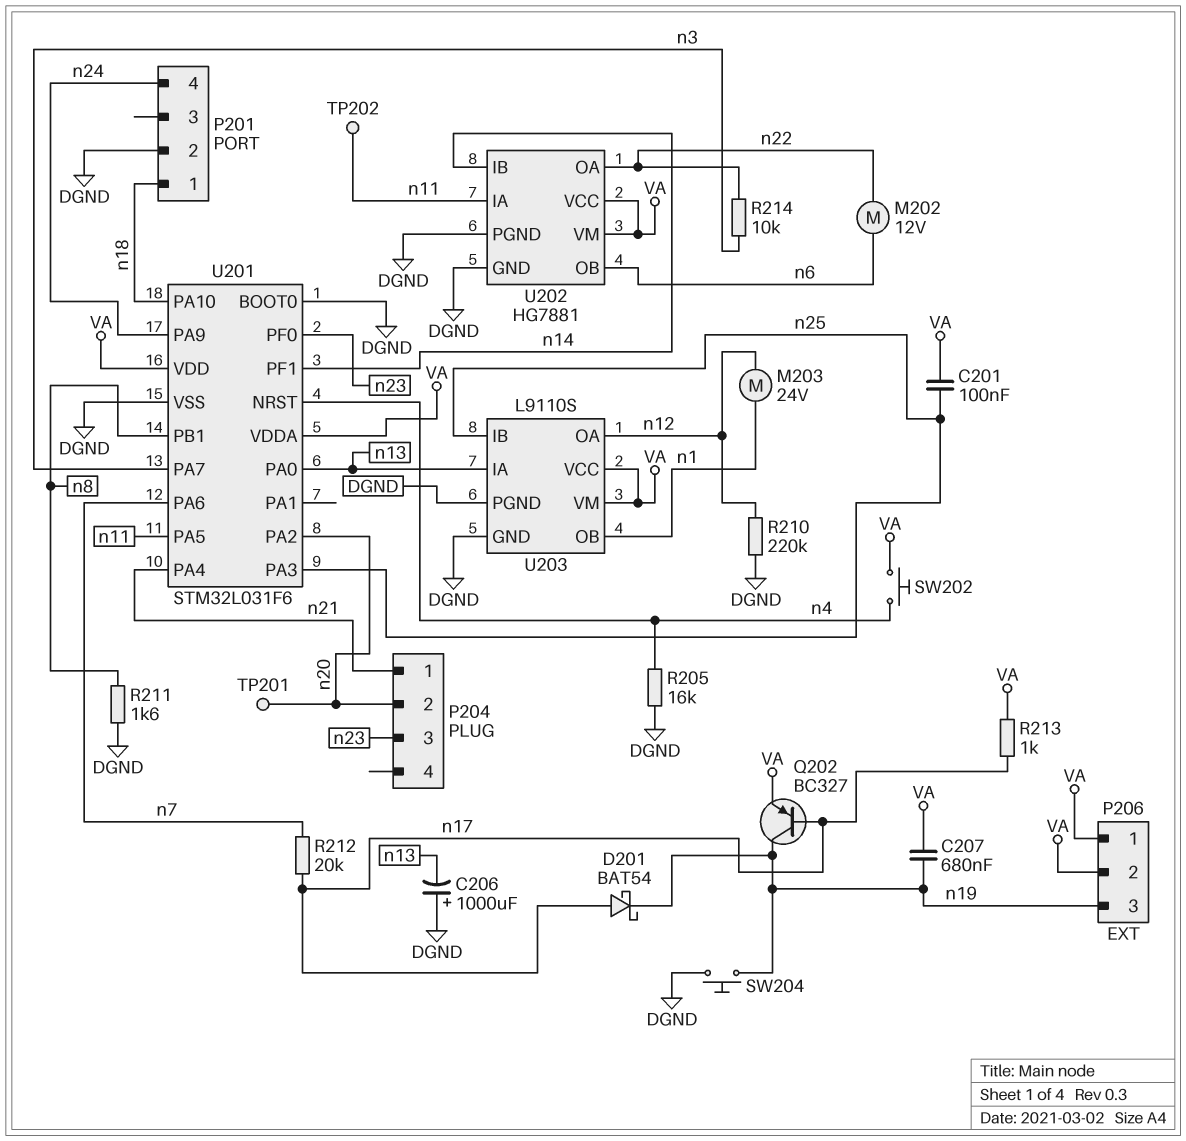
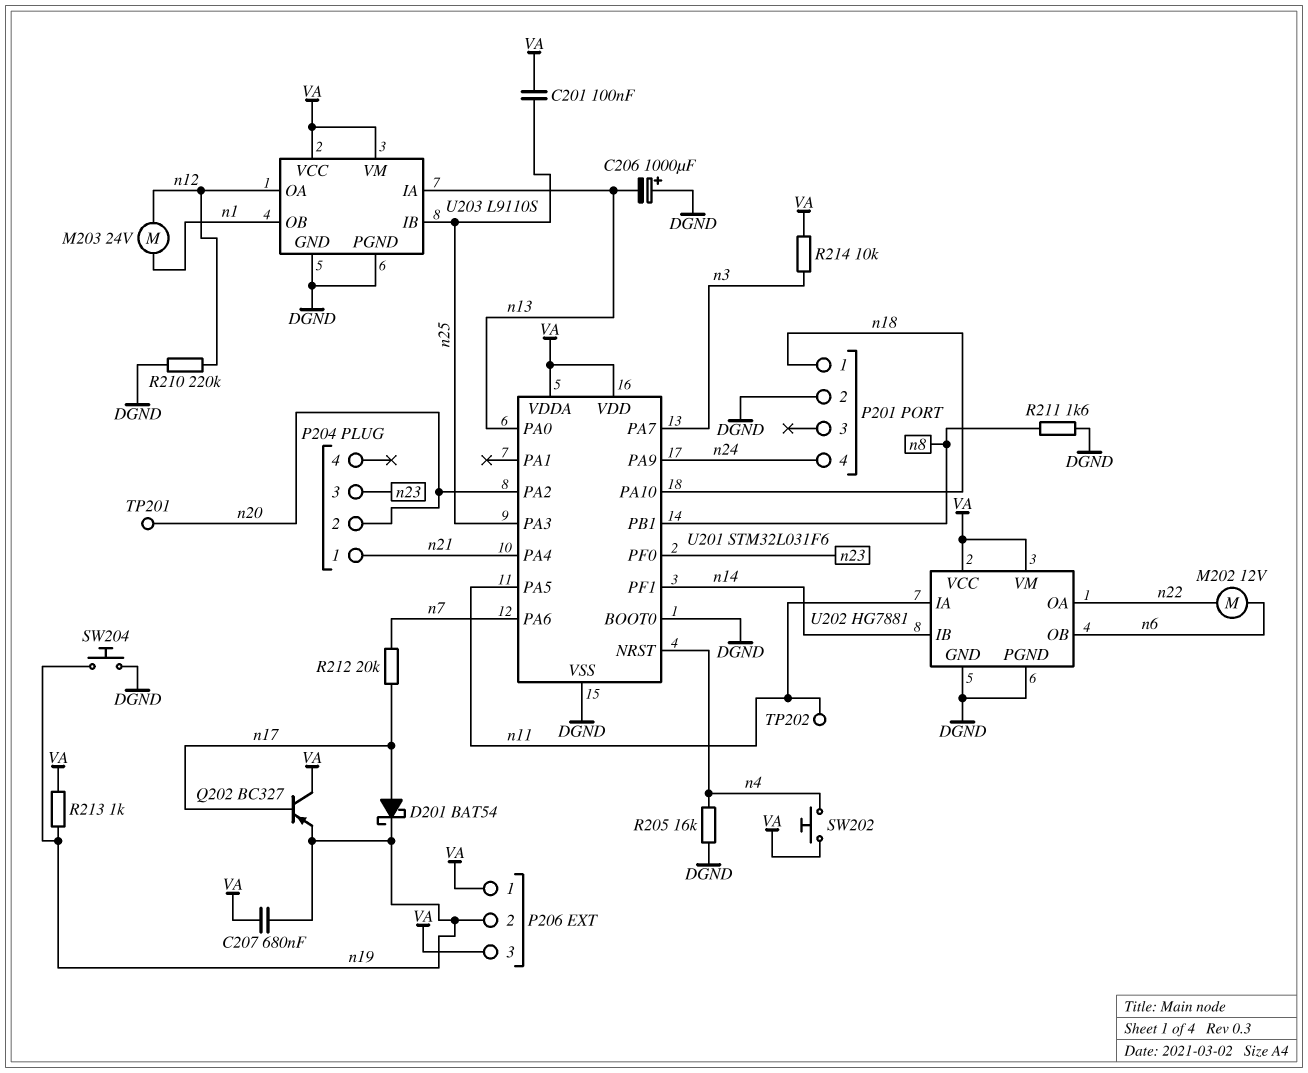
P206 pin 2: VA -> n19
P206 pin 3: n19 -> VA
Q202: PNP BC327 (B n17, C n19, E VA) -> PNP BC327 (B n17, C VA, E n19)
R213: 1k (VA, n17) -> 1k (VA, n19)
R214: 10k (n3, n22) -> 10k (VA, n3)

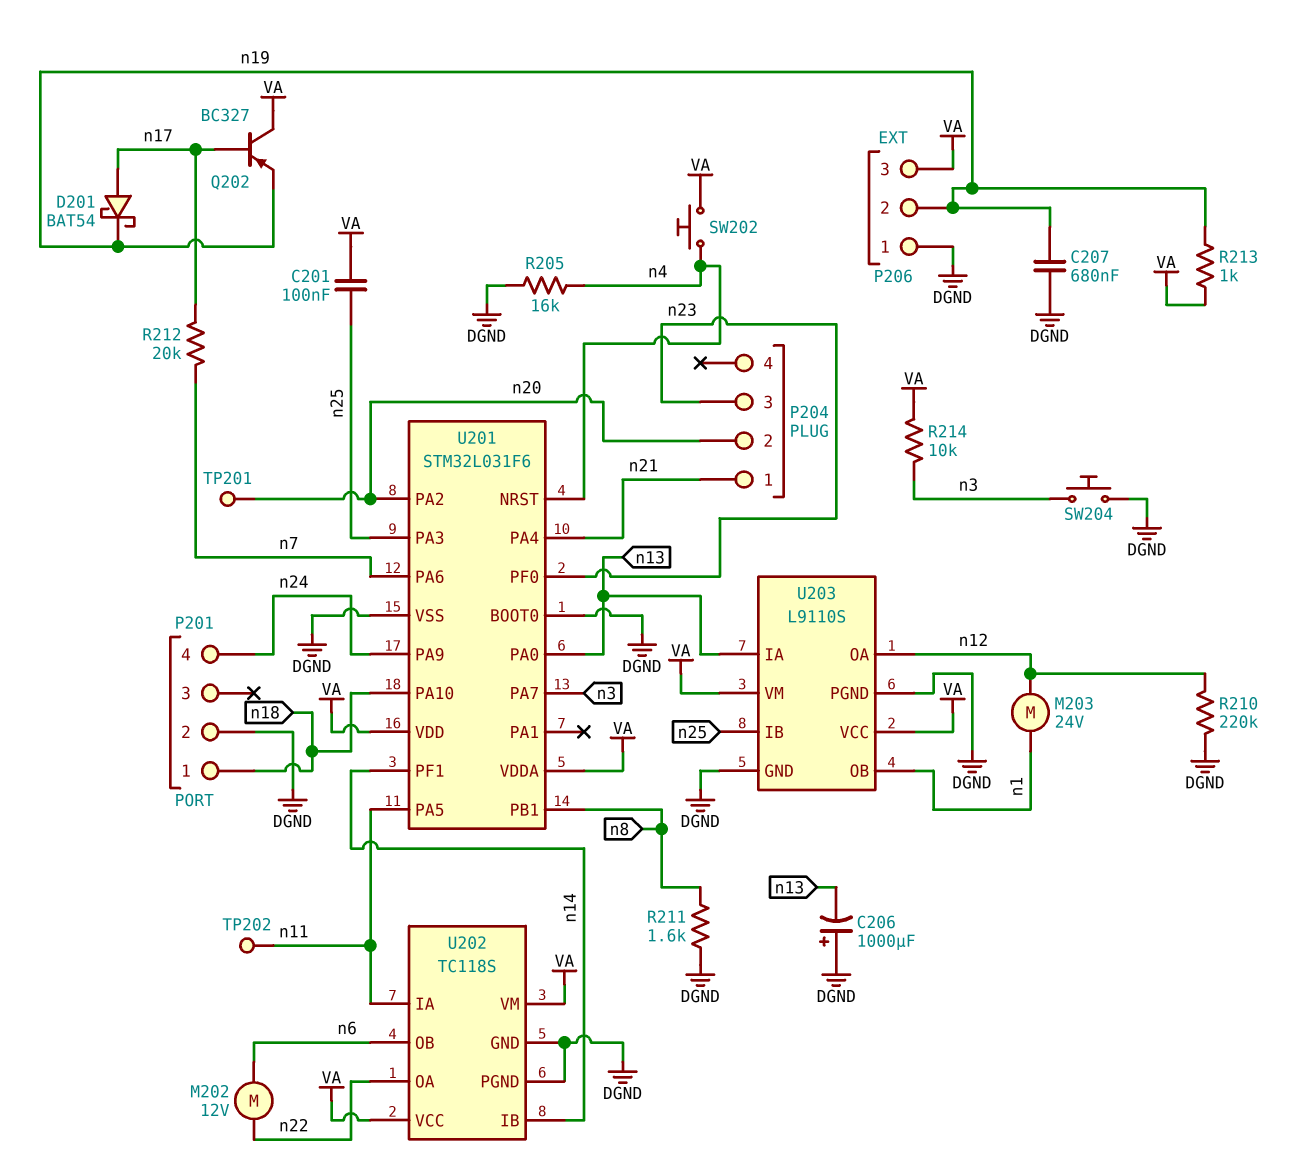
C207: 680nF (VA, n19) -> 680nF (DGND, n19)
P206 pin 1: VA -> DGND
SW204: button (DGND, n19) -> button (DGND, n3)
U202: HG7881 -> TC118S

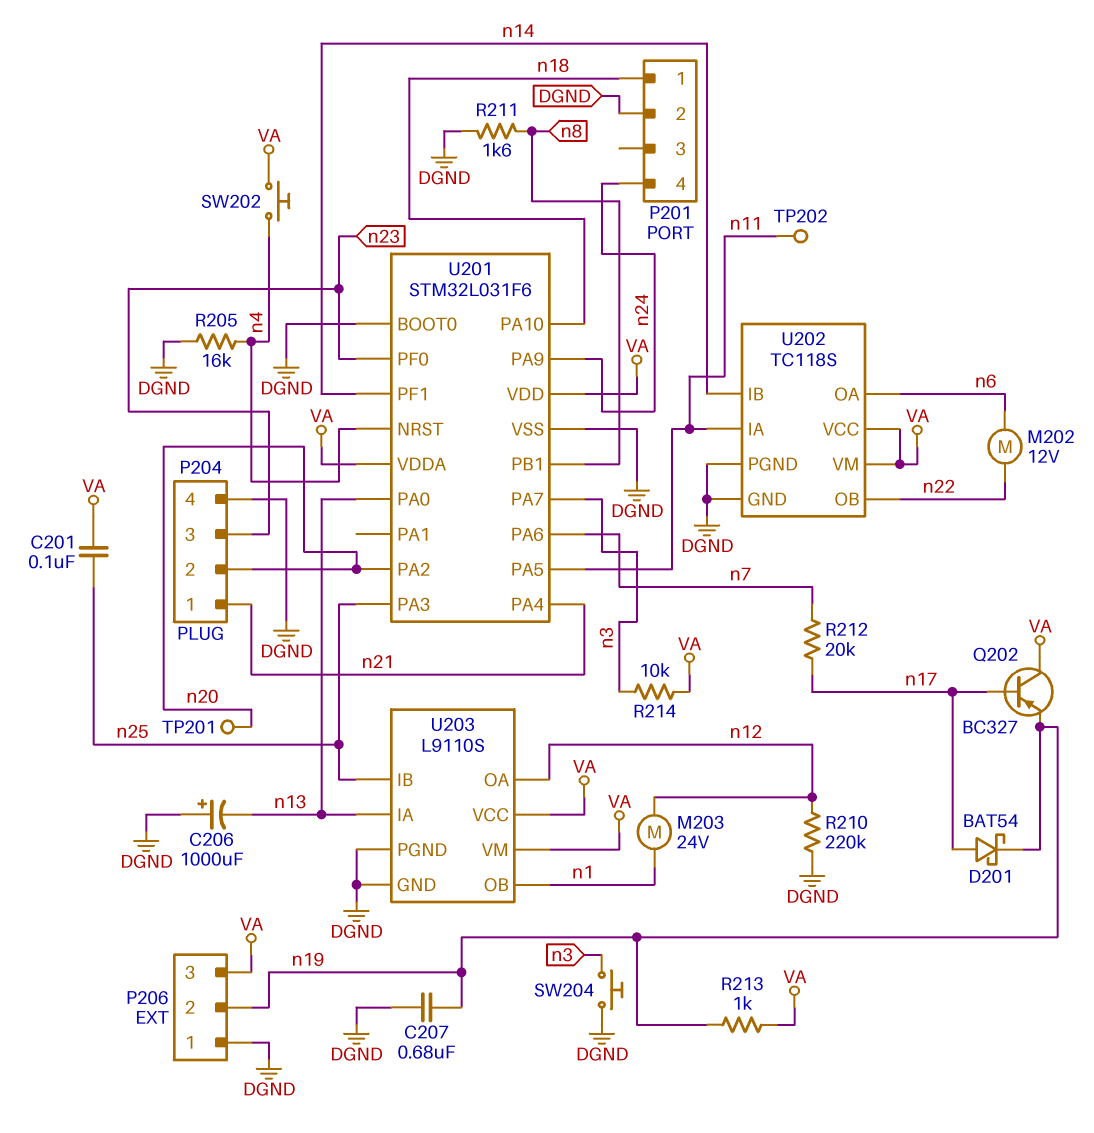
P204 pin 4: none -> DGND
U202 pin OA: n22 -> n6
U202 pin OB: n6 -> n22

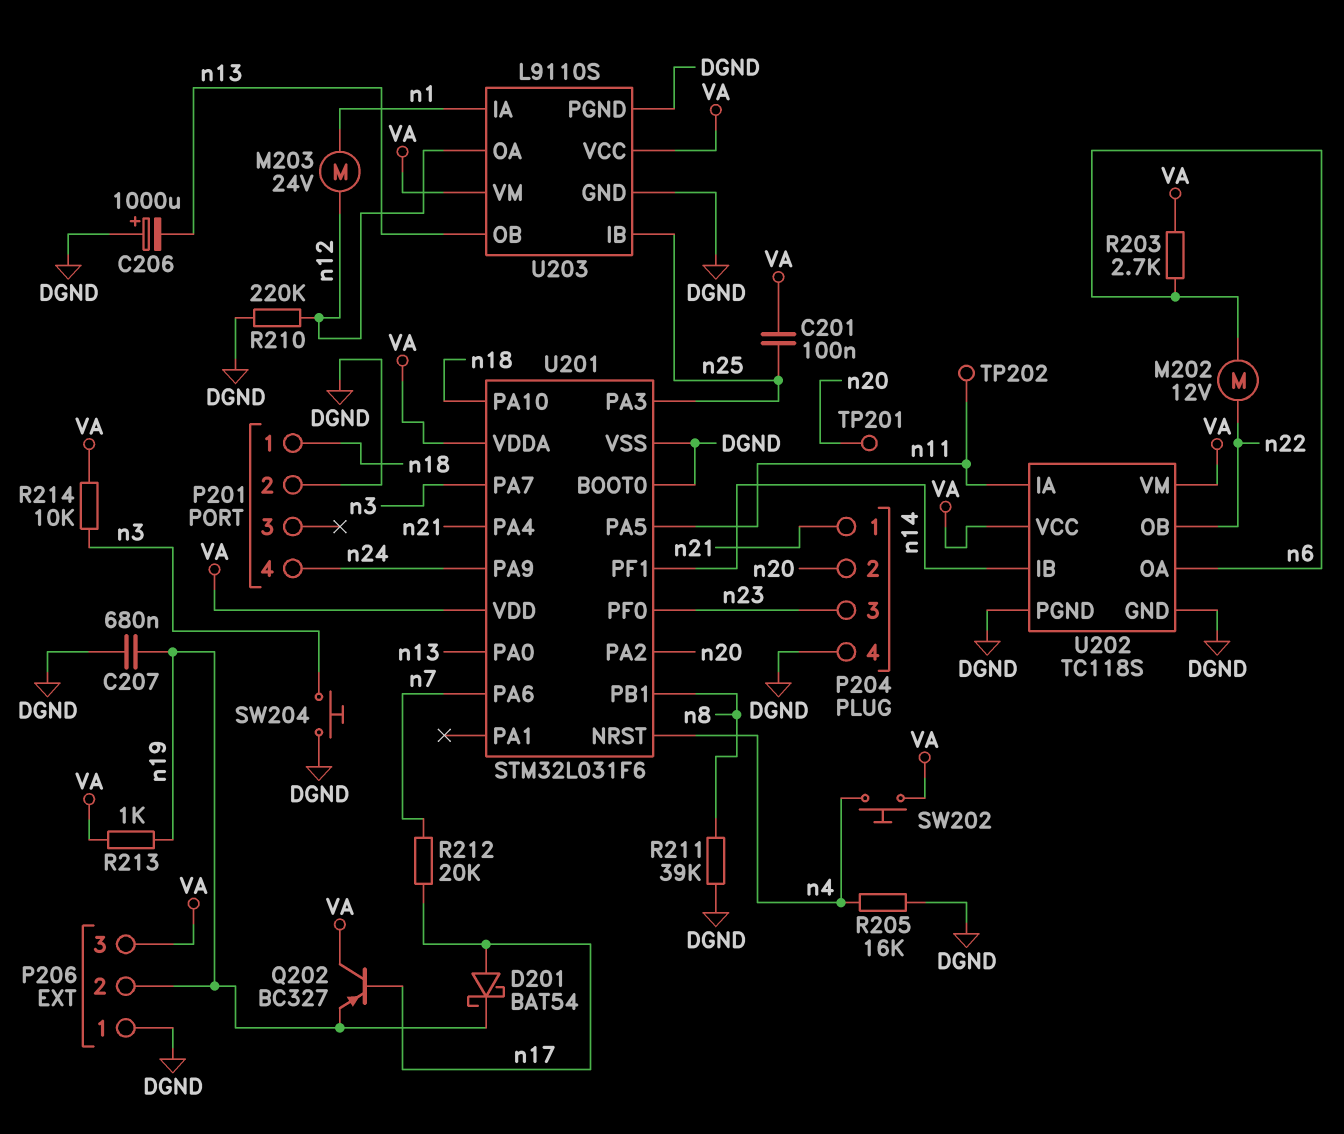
R203: none -> 2.7k (VA, n6)
R211: 1.6k (DGND, n8) -> 39k (DGND, n8)
U203 pin IA: n13 -> n1
U203 pin OB: n1 -> n13

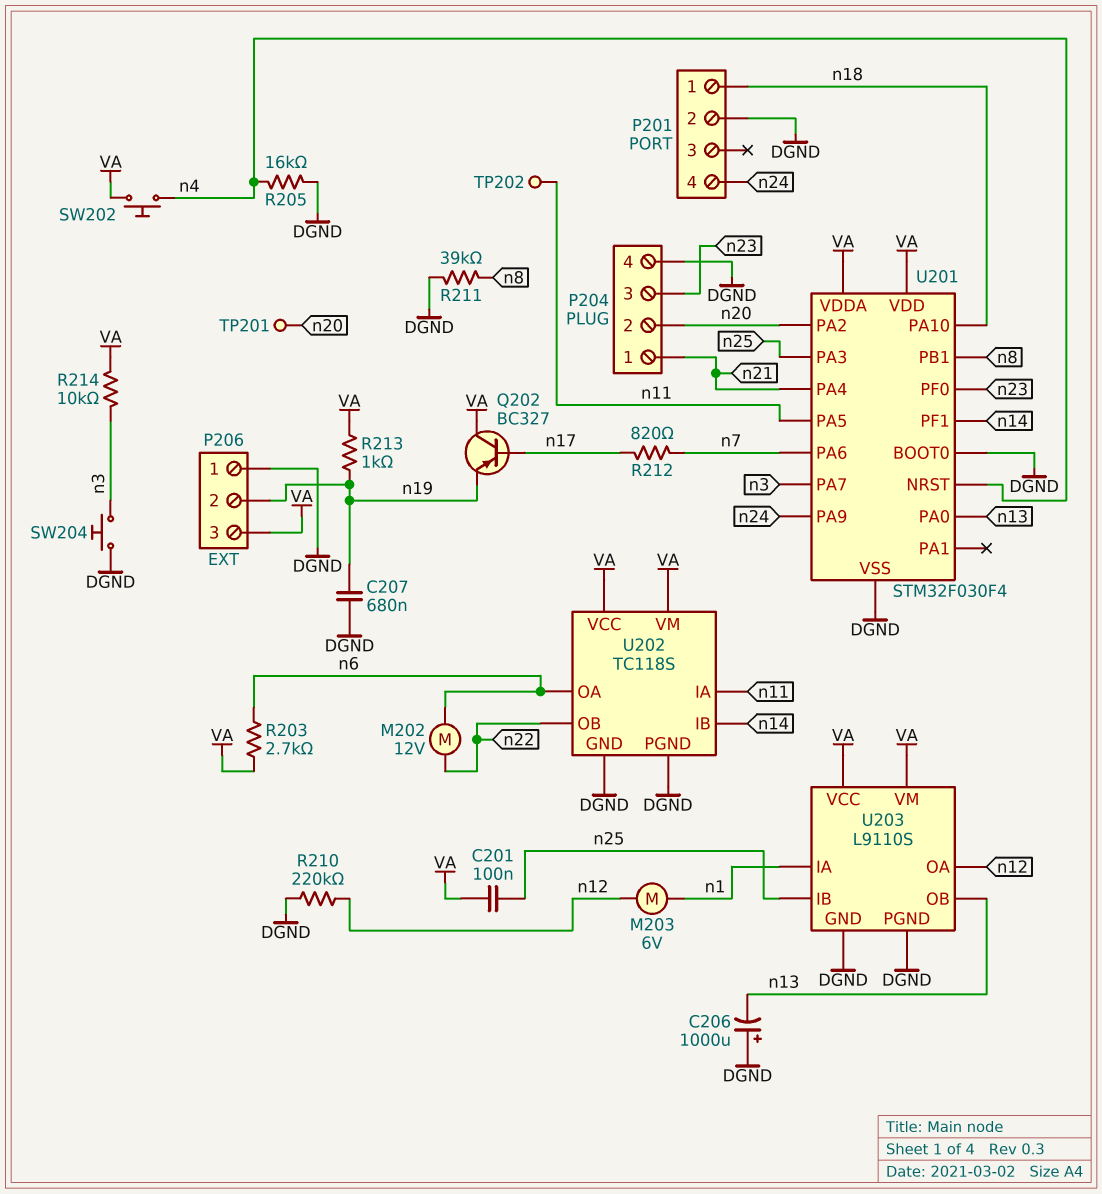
D201: schottky BAT54 (A n17, K n19) -> none
M203: motor 24V (n1, n12) -> motor 6V (n1, n12)
R212: 20k (n7, n17) -> 820 (n7, n17)
U201: STM32L031F6 -> STM32F030F4

